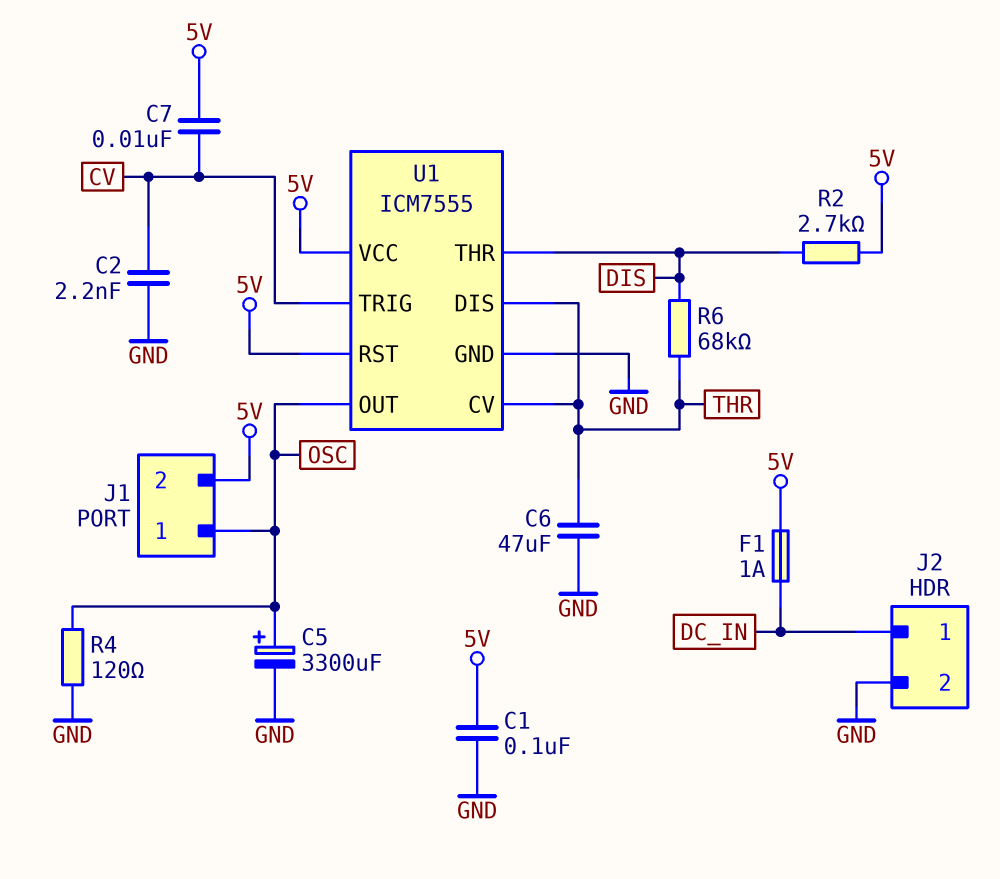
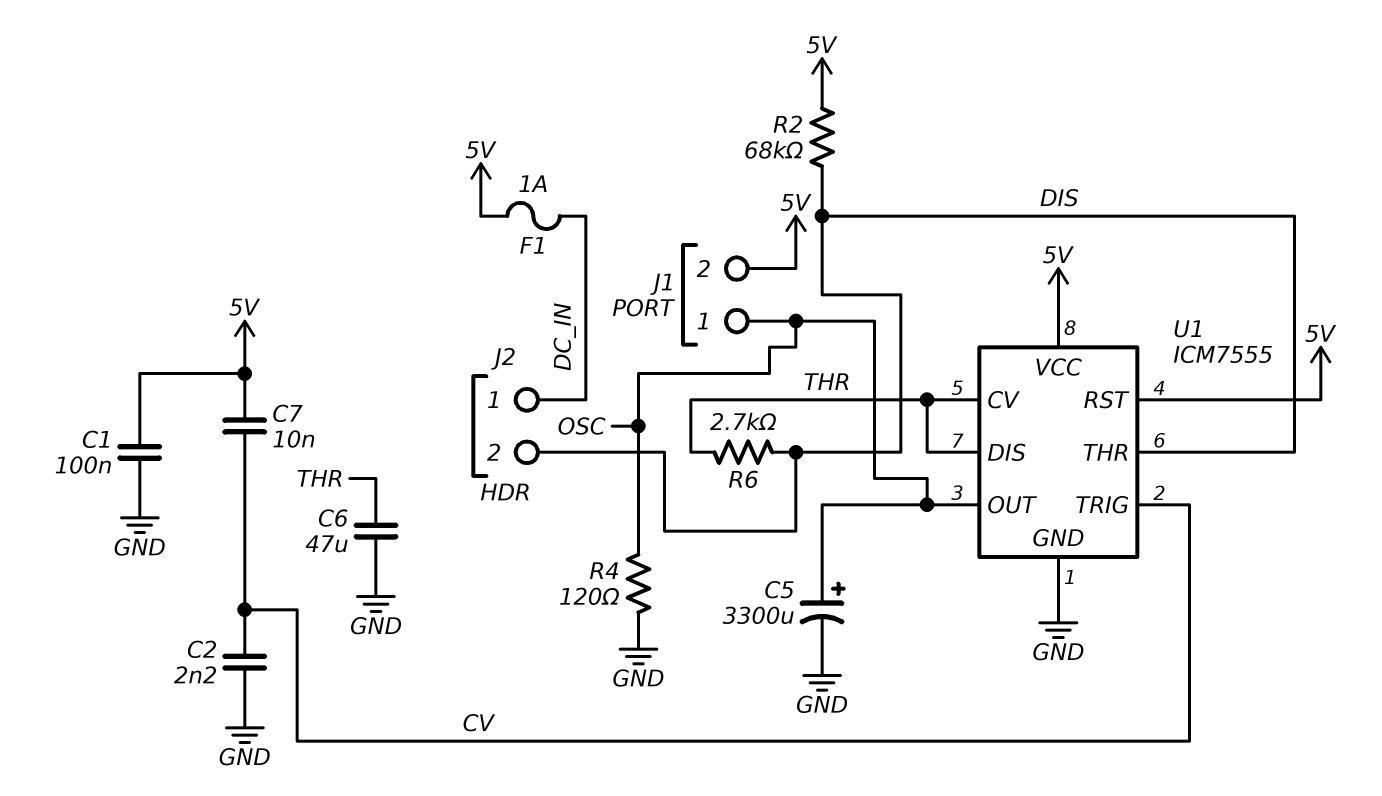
J2 pin 2: GND -> DIS
R2: 2.7k (5V, DIS) -> 68k (5V, DIS)
R6: 68k (DIS, THR) -> 2.7k (DIS, THR)

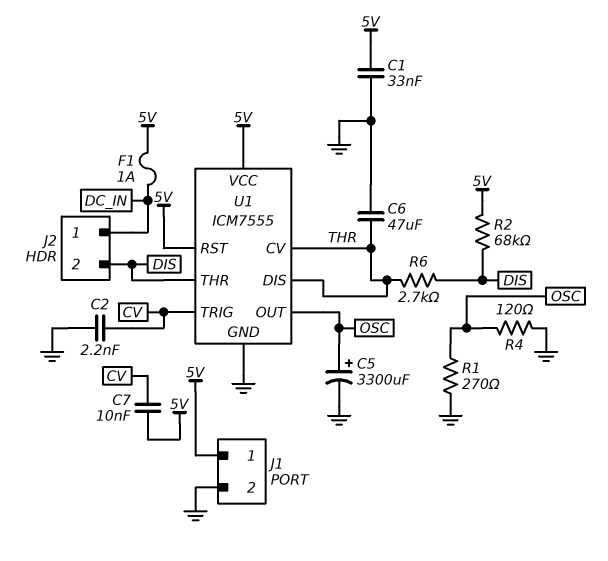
C1: 100nF (5V, GND) -> 33nF (5V, GND)
J1 pin 1: OSC -> 5V
J1 pin 2: 5V -> GND
R1: none -> 270 (GND, OSC)

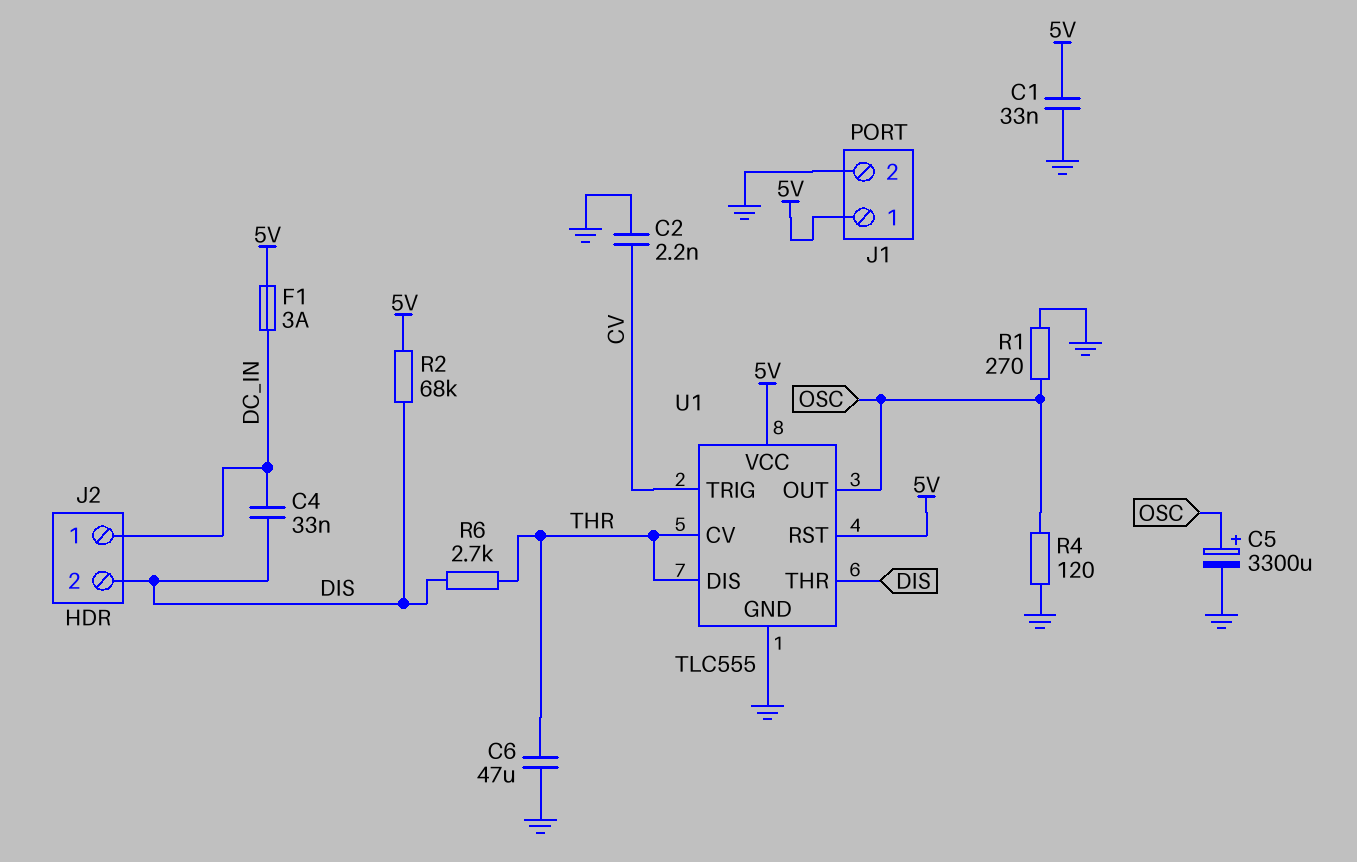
C4: none -> 33nF (DC_IN, DIS)
C7: 10nF (5V, CV) -> none
F1: 1A (5V, DC_IN) -> 3A (5V, DC_IN)
U1: ICM7555 -> TLC555

